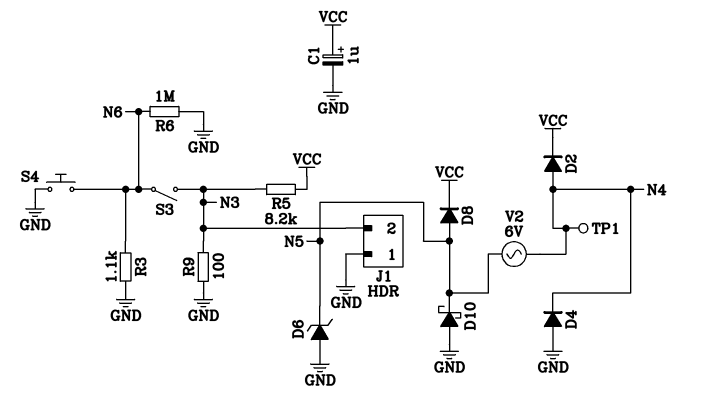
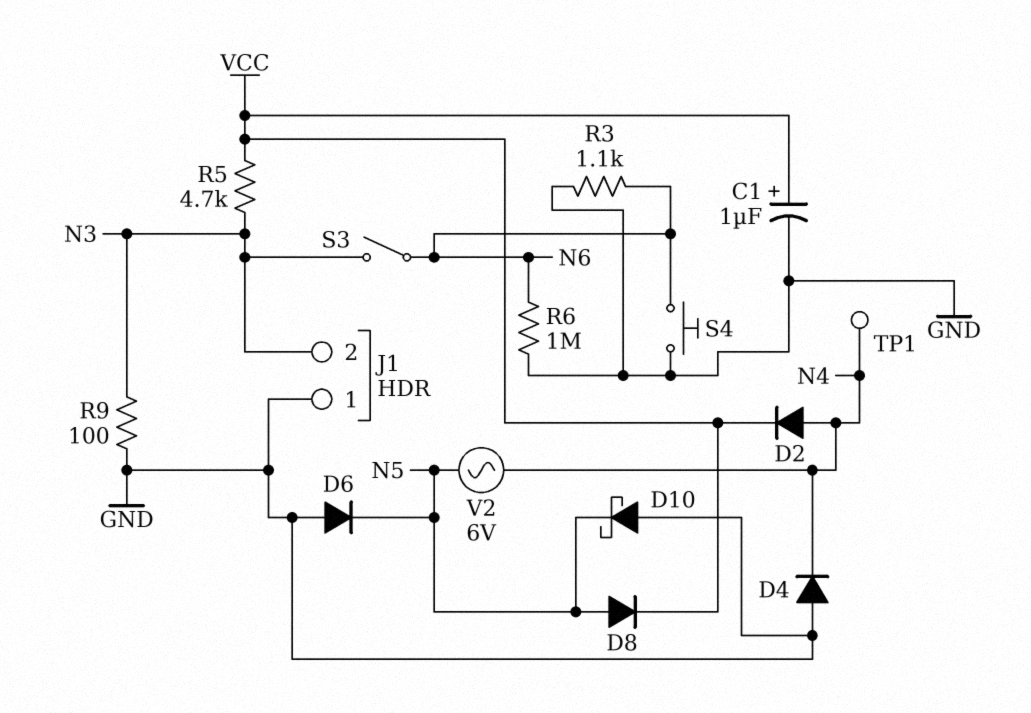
D6: zener (A GND, K N5) -> diode (A GND, K N5)
R5: 8.2k (N3, VCC) -> 4.7k (N3, VCC)

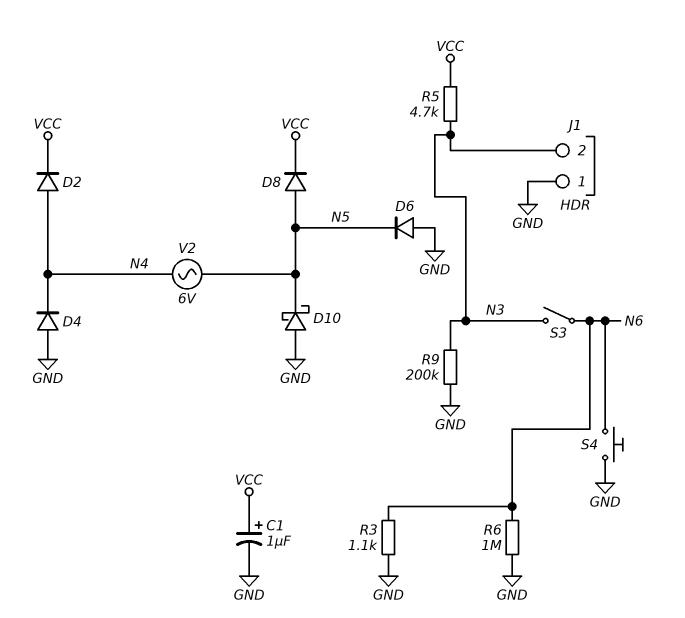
R9: 100 (GND, N3) -> 200k (GND, N3)
TP1: test point (N4) -> none

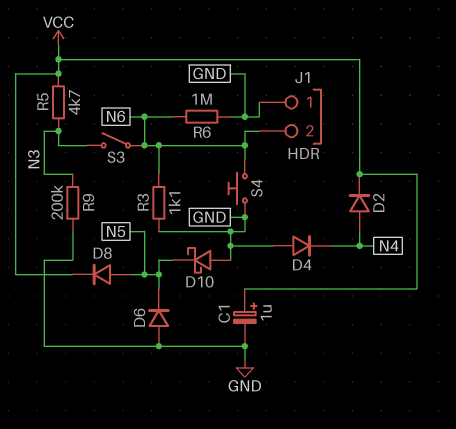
J1 pin 2: N3 -> N6
V2: AC 6V (N4, N5) -> none

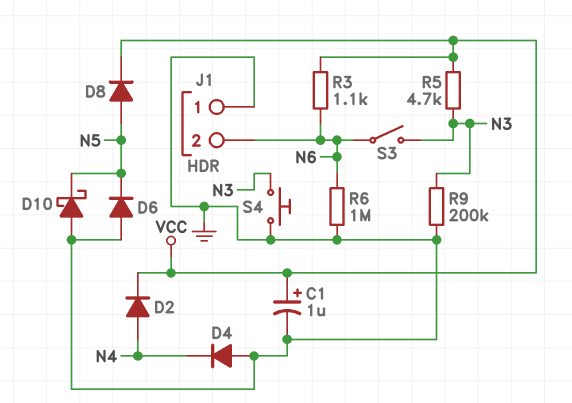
R3: 1.1k (GND, N6) -> 1.1k (N6, VCC)
S4: button (GND, N6) -> button (GND, N3)

